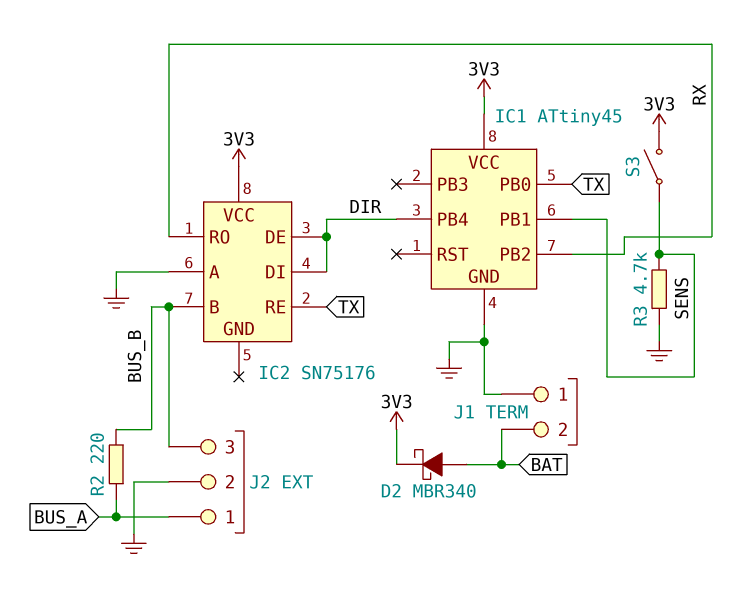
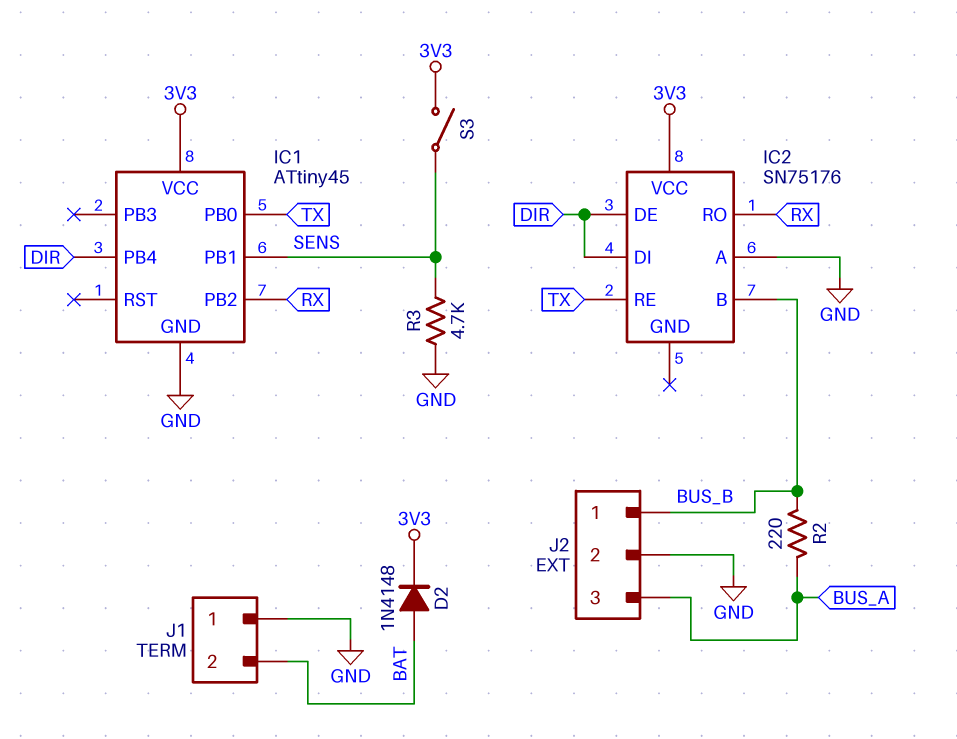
D2: schottky MBR340 (A BAT, K 3V3) -> diode 1N4148 (A BAT, K 3V3)
J2 pin 1: BUS_A -> BUS_B
J2 pin 3: BUS_B -> BUS_A

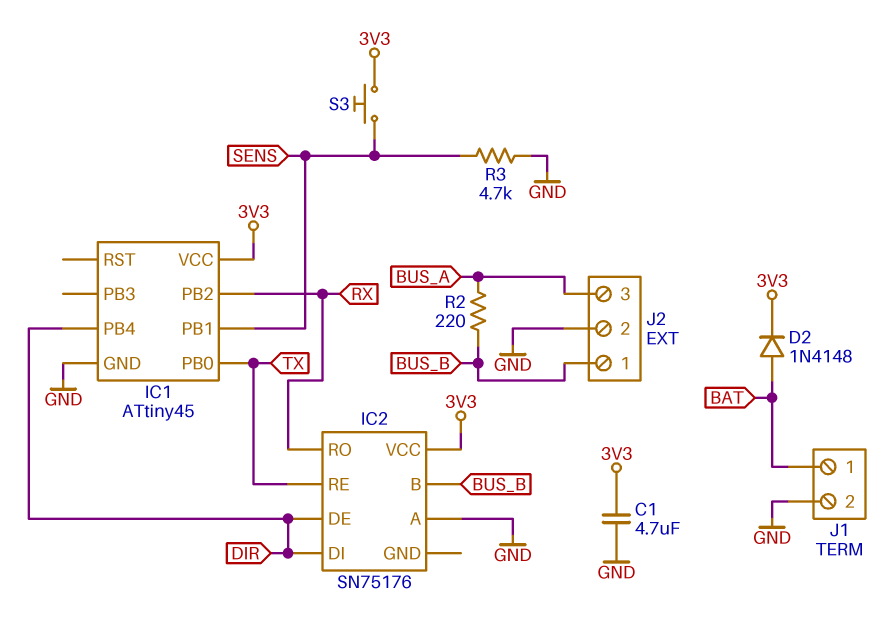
C1: none -> 4.7uF (3V3, GND)
J1 pin 1: GND -> BAT
J1 pin 2: BAT -> GND
S3: switch (3V3, SENS) -> button (3V3, SENS)

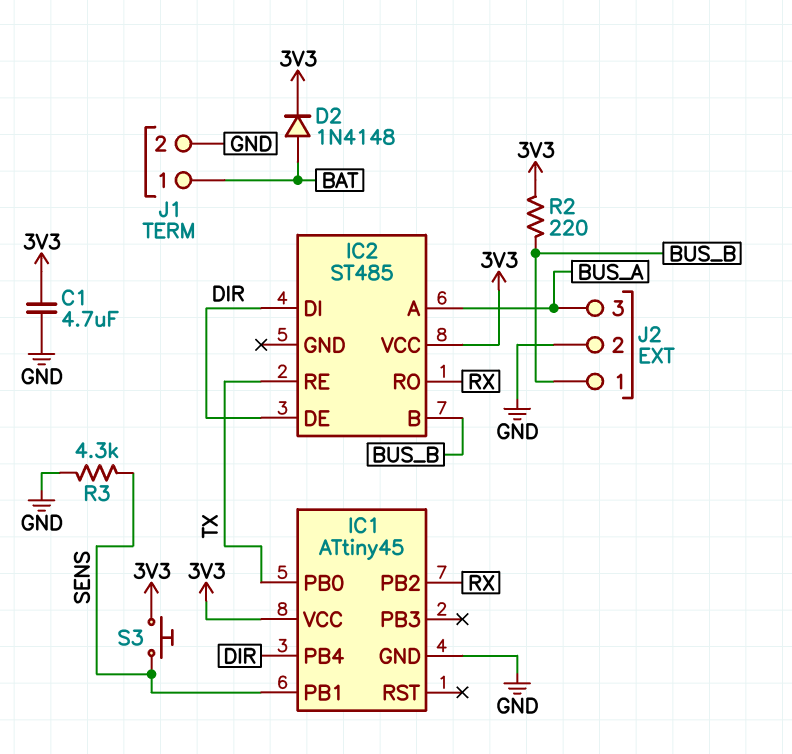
IC2: SN75176 -> ST485
IC2 pin A: GND -> BUS_A
R2: 220 (BUS_A, BUS_B) -> 220 (3V3, BUS_B)
R3: 4.7k (GND, SENS) -> 4.3k (GND, SENS)

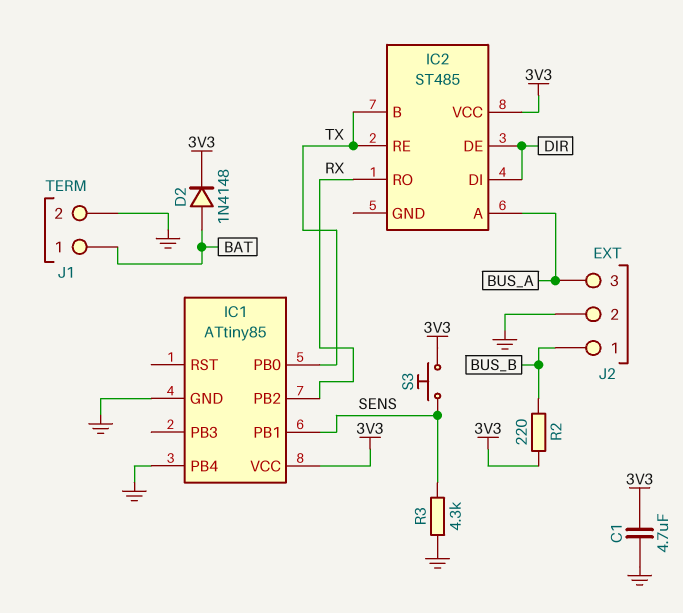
IC1: ATtiny45 -> ATtiny85
IC1 pin PB4: DIR -> GND
IC2 pin B: BUS_B -> TX

